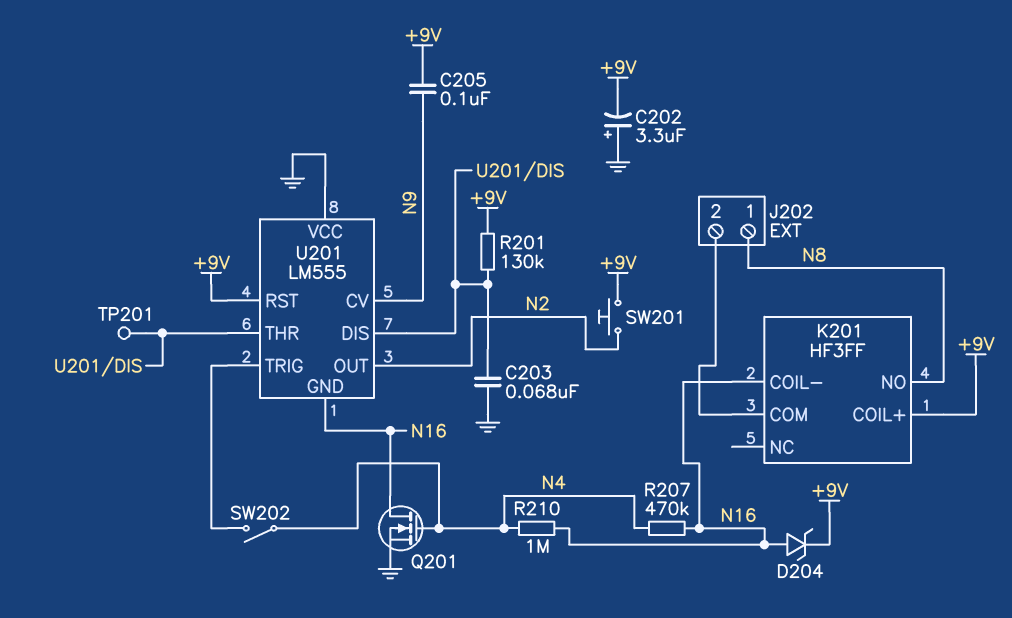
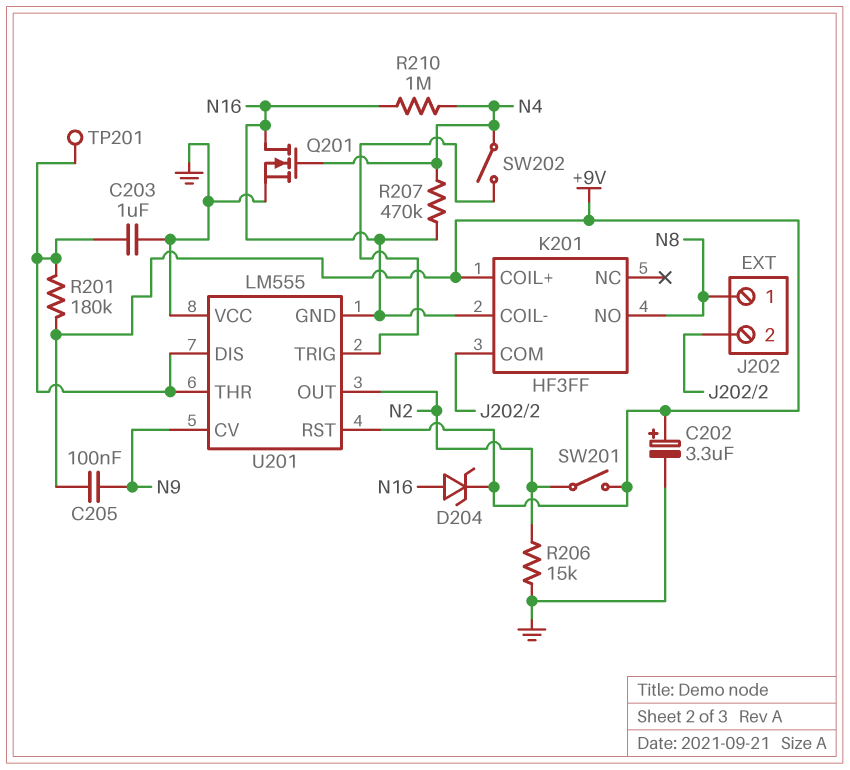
C202: 3.3uF (plus GND, minus +9V) -> 3.3uF (plus +9V, minus GND)
C203: 68nF (GND, U201/DIS) -> 1uF (GND, U201/DIS)
R201: 130k (+9V, U201/DIS) -> 180k (+9V, U201/DIS)
R206: none -> 15k (GND, N2)
SW201: button (+9V, N2) -> switch (+9V, N2)

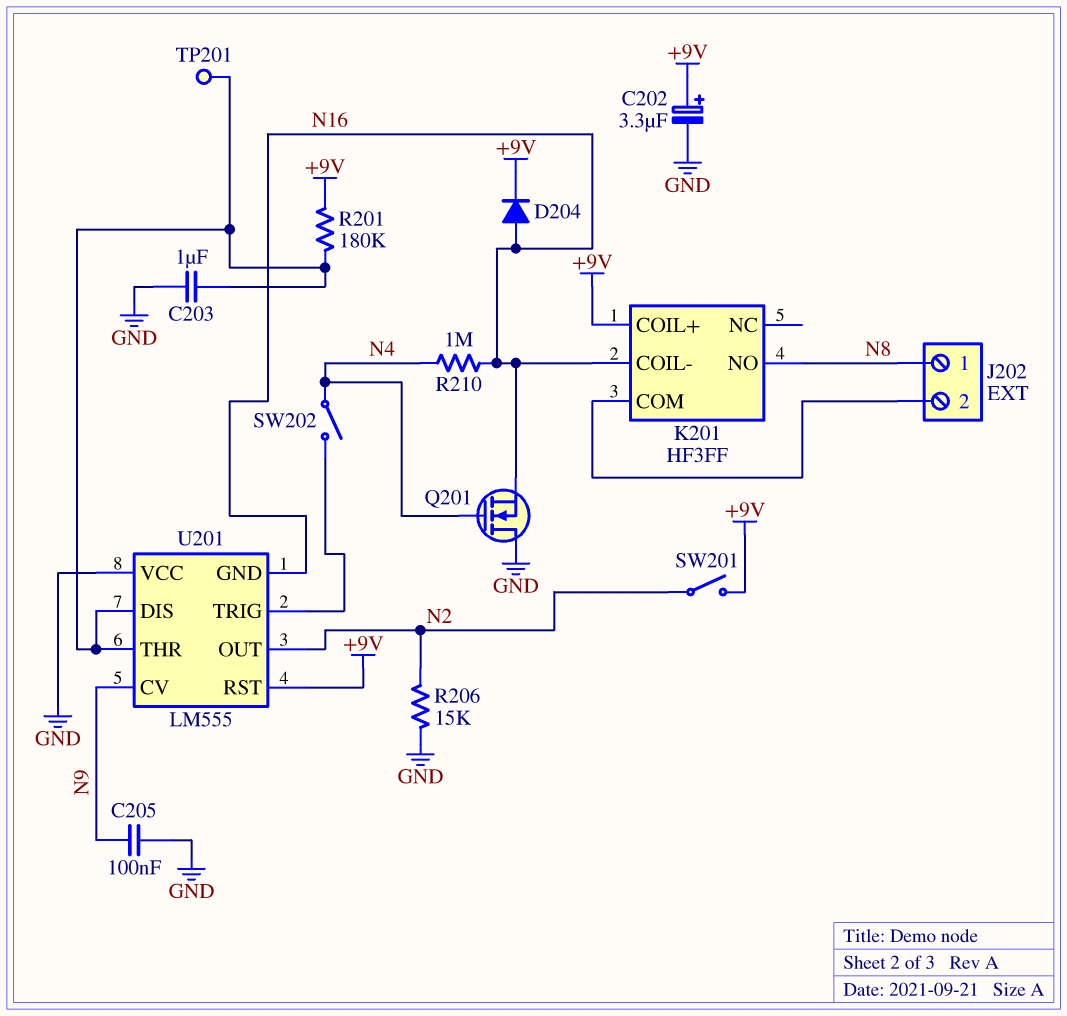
C205: 100nF (+9V, N9) -> 100nF (GND, N9)
D204: zener (A N16, K +9V) -> diode (A N16, K +9V)
Q201: NMOS (G N4, D N16, S GND) -> NMOS (G N4, D GND, S N16)
R207: 470k (N4, N16) -> none

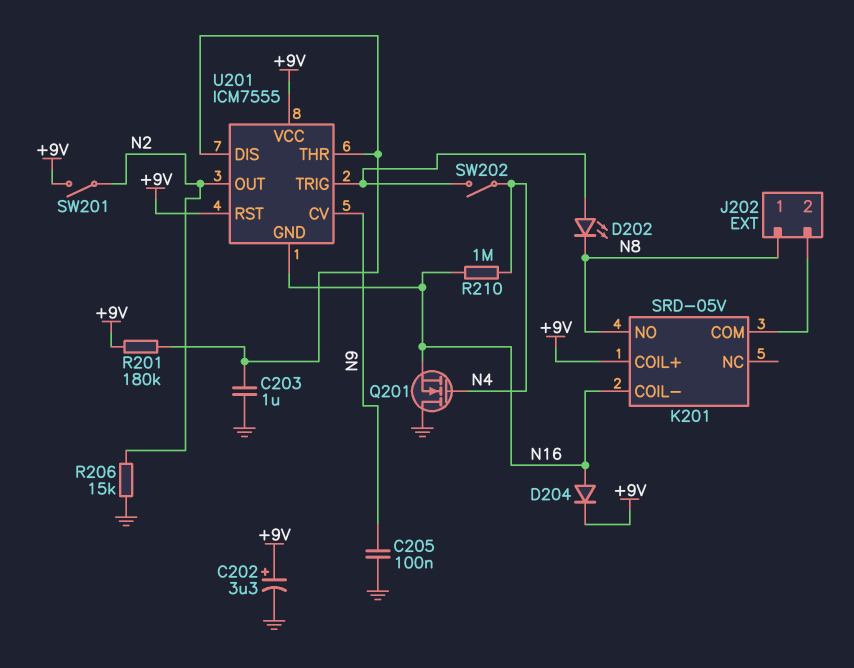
D202: none -> LED (A U201/TRIG, K N8)
K201: HF3FF -> SRD-05V
TP201: test point (U201/DIS) -> none
U201: LM555 -> ICM7555
U201 pin VCC: GND -> +9V

